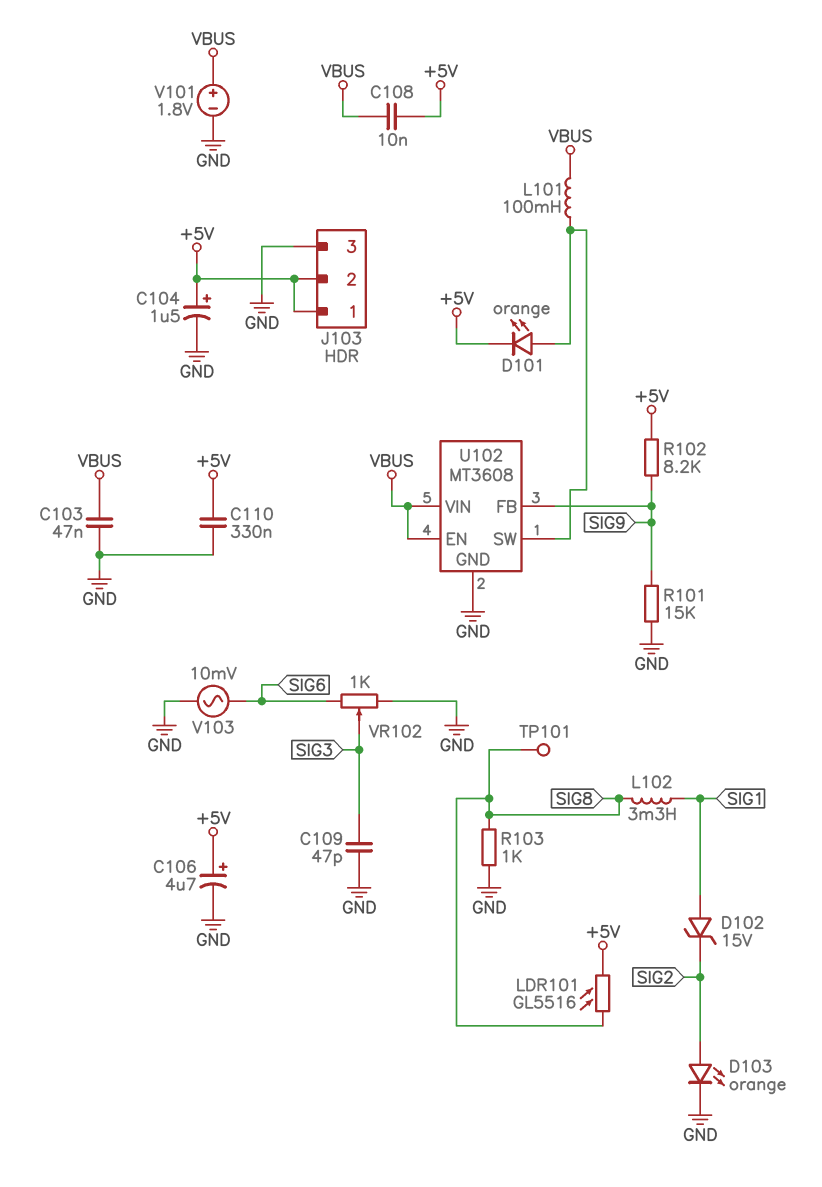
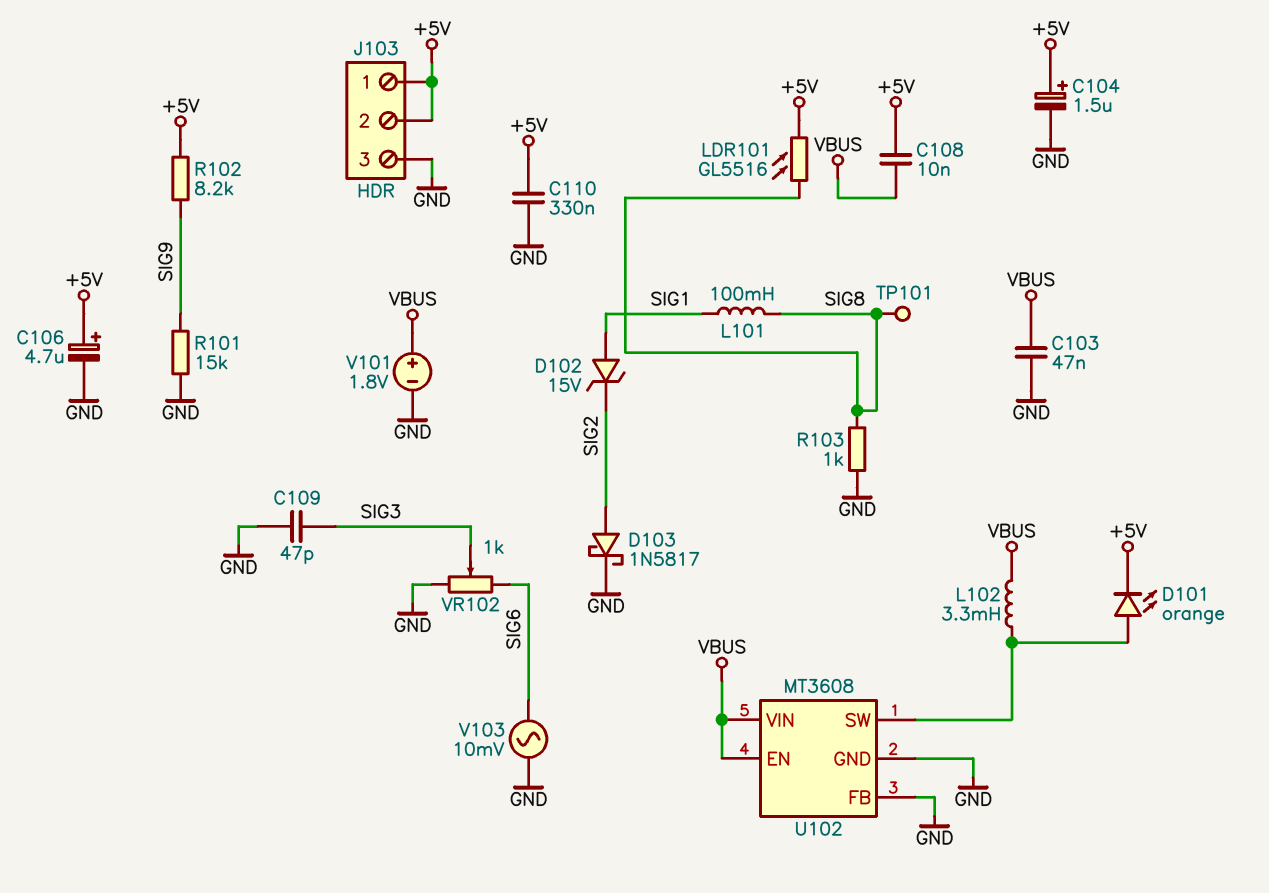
D103: LED orange (A SIG2, K GND) -> schottky 1N5817 (A SIG2, K GND)
L101: 100mH (U102/SW, VBUS) -> 100mH (SIG1, SIG8)
L102: 3.3mH (SIG1, SIG8) -> 3.3mH (U102/SW, VBUS)
U102 pin FB: SIG9 -> GND

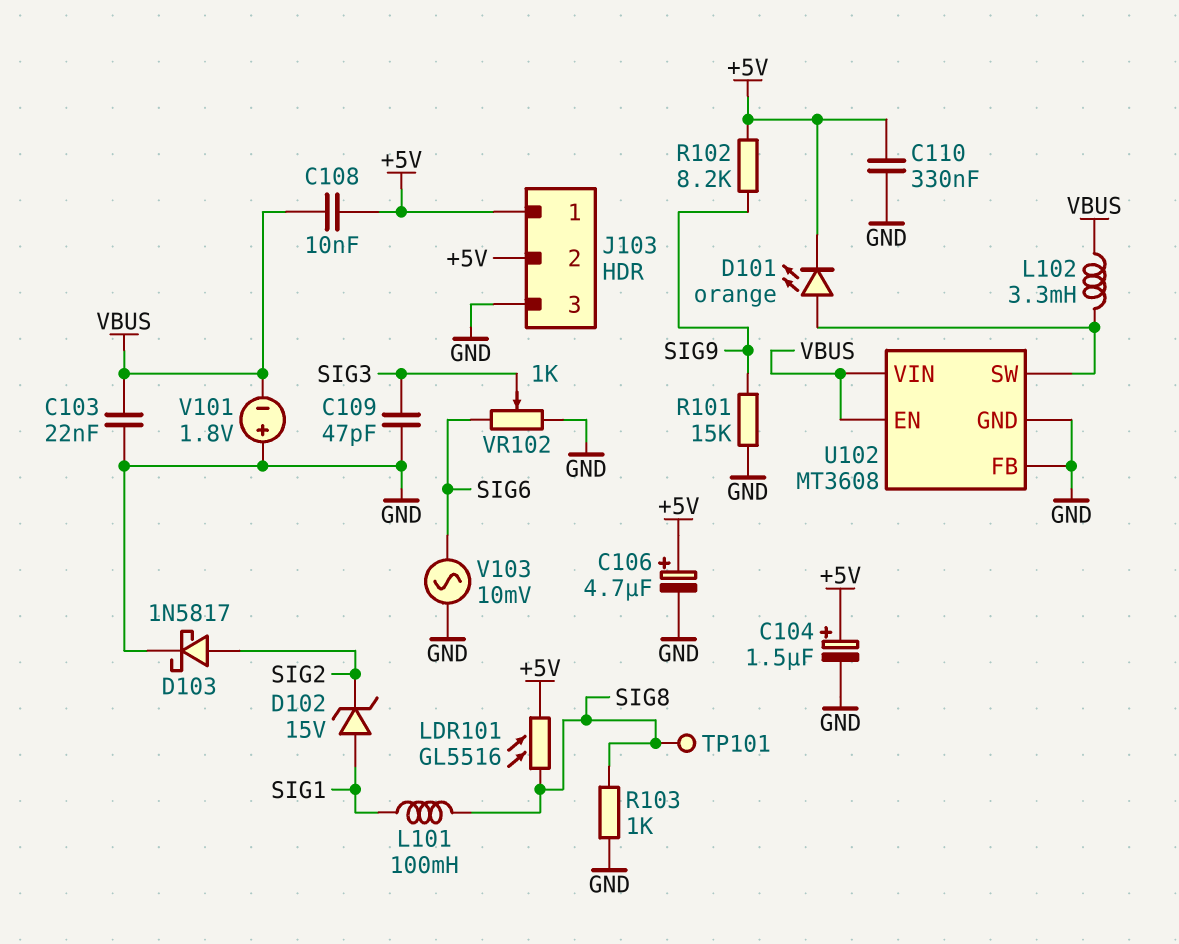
C103: 47nF (GND, VBUS) -> 22nF (GND, VBUS)
V101: 1.8V (plus VBUS, minus GND) -> 1.8V (plus GND, minus VBUS)

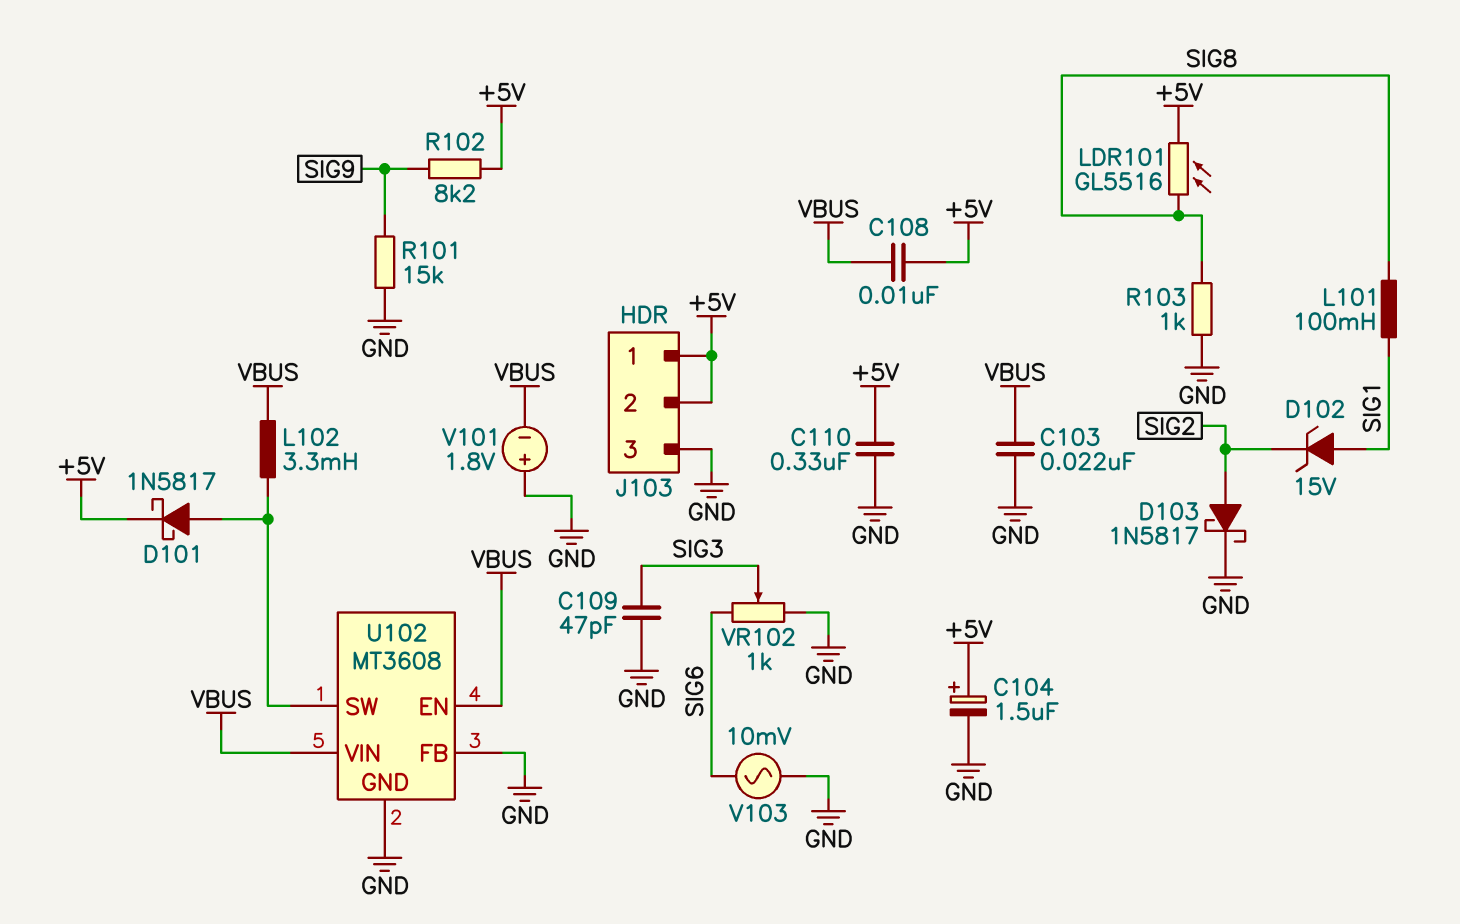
C106: 4.7uF (plus +5V, minus GND) -> none
D101: LED orange (A U102/SW, K +5V) -> schottky 1N5817 (A U102/SW, K +5V)
TP101: test point (SIG8) -> none

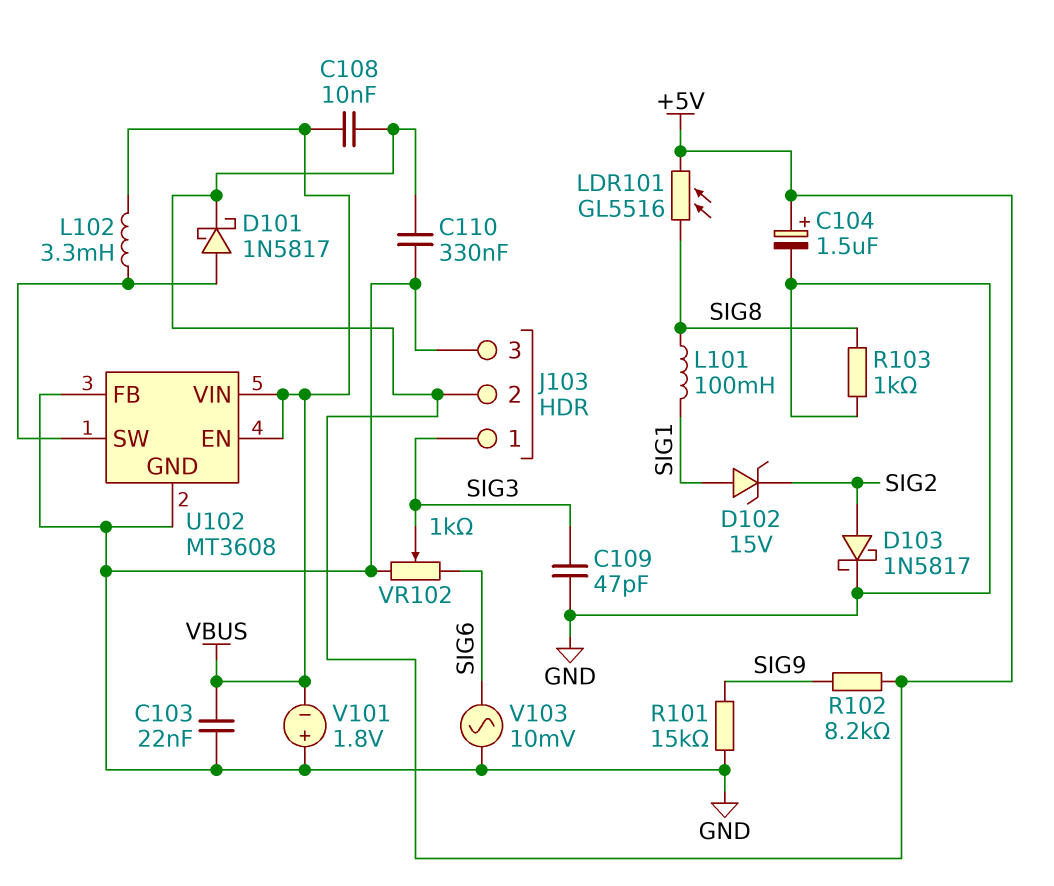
J103 pin 1: +5V -> SIG3

